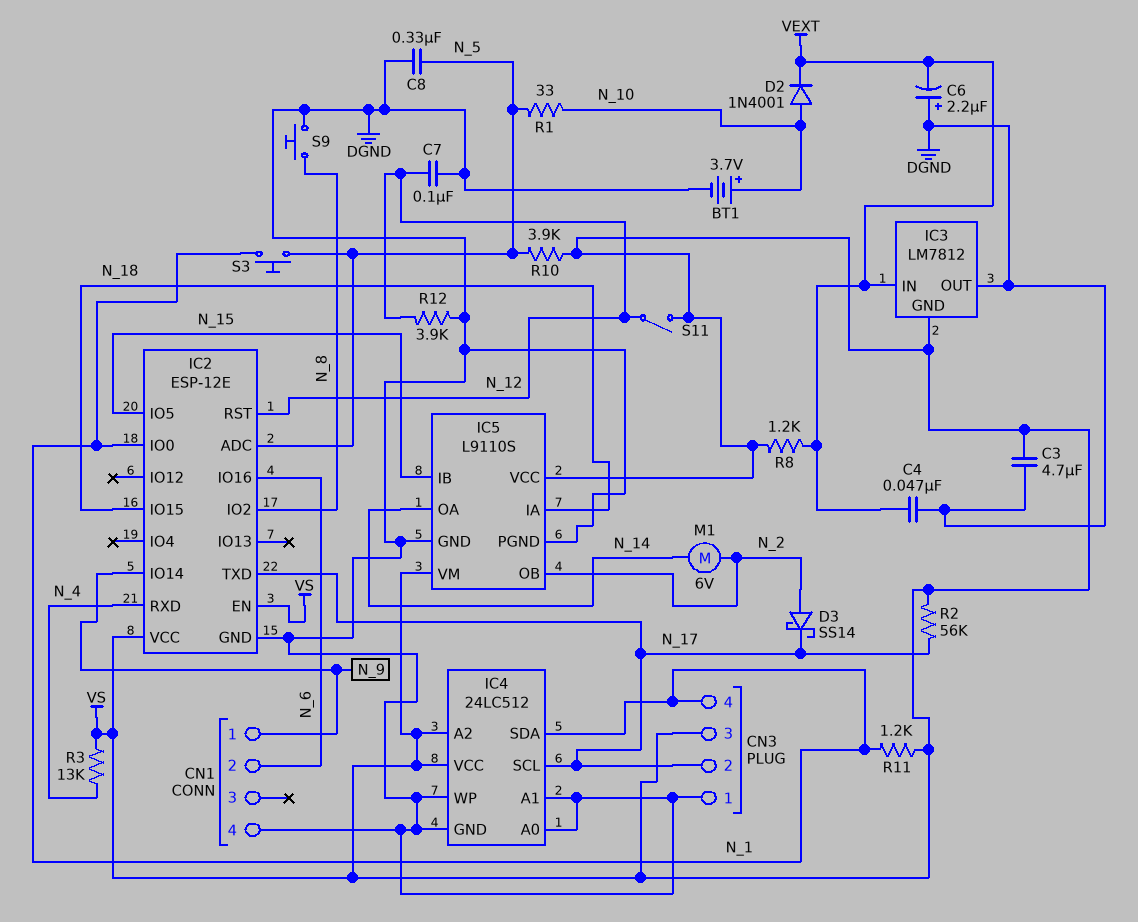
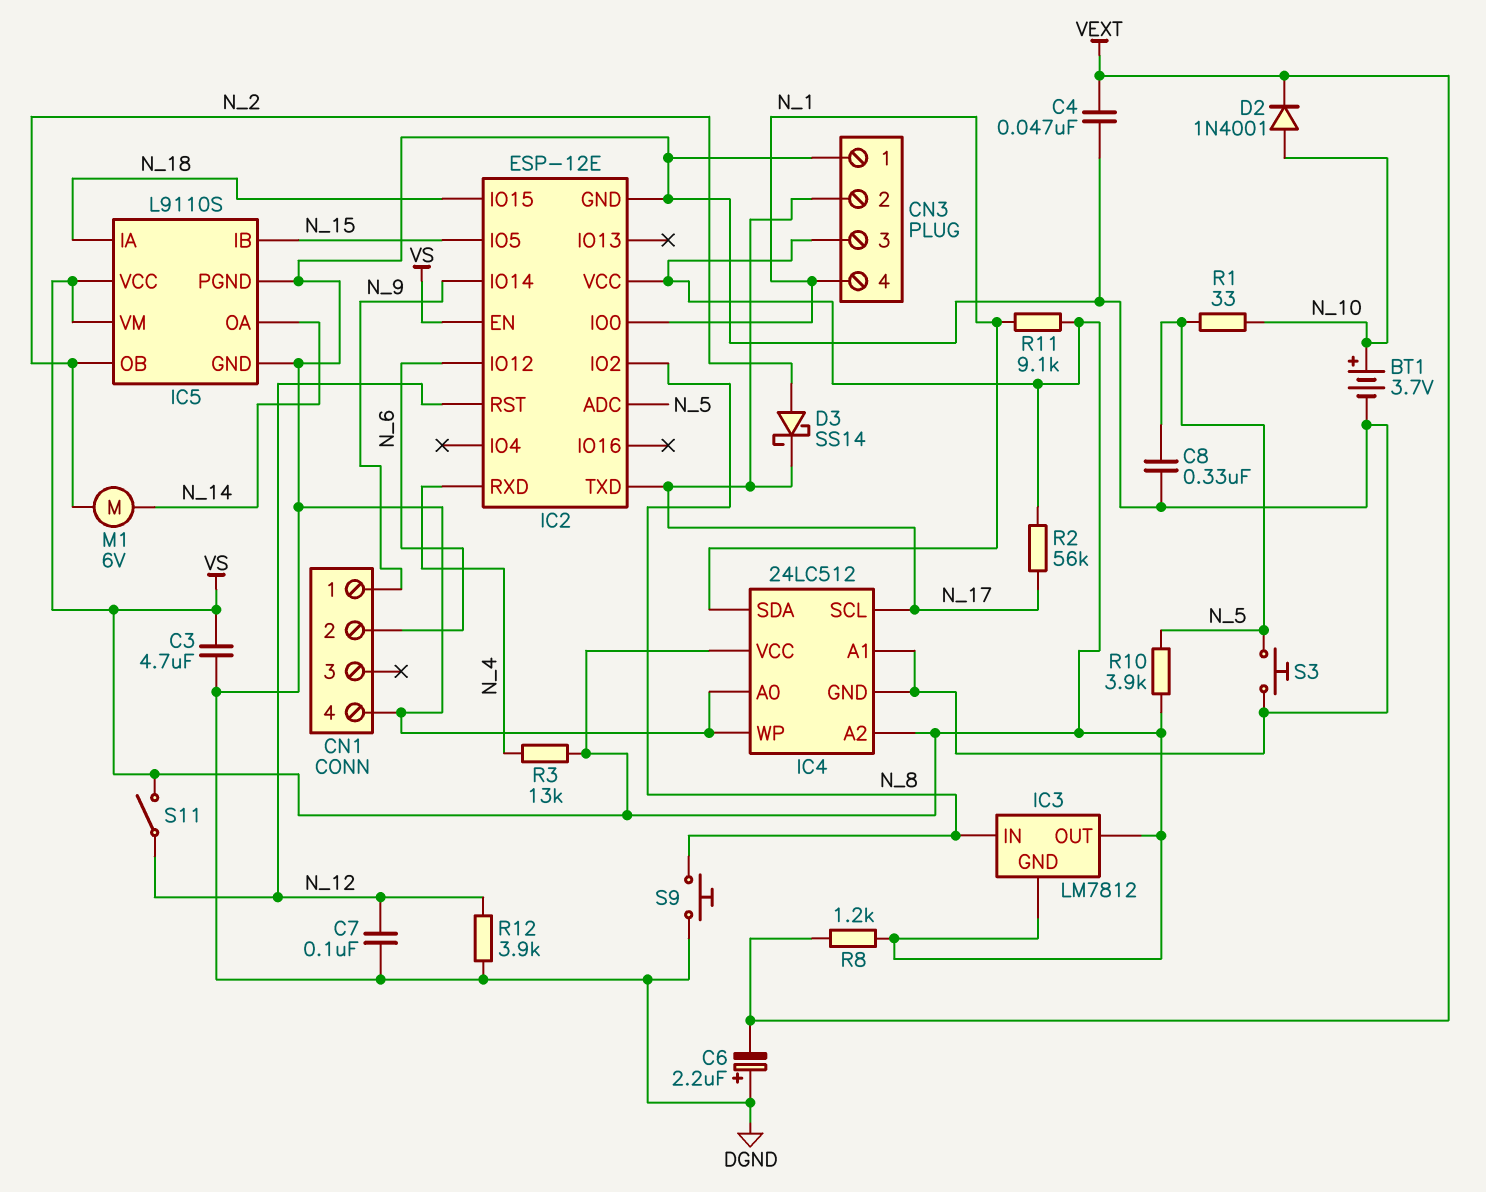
IC2 pin IO12: none -> N_6
IC2 pin IO16: N_6 -> none
IC3 pin IN: VEXT -> N_8
IC3 pin OUT: DGND -> VS
R11: 1.2k (N_1, VS) -> 9.1k (N_1, VS)
S3: button (N_1, N_5) -> button (DGND, N_5)

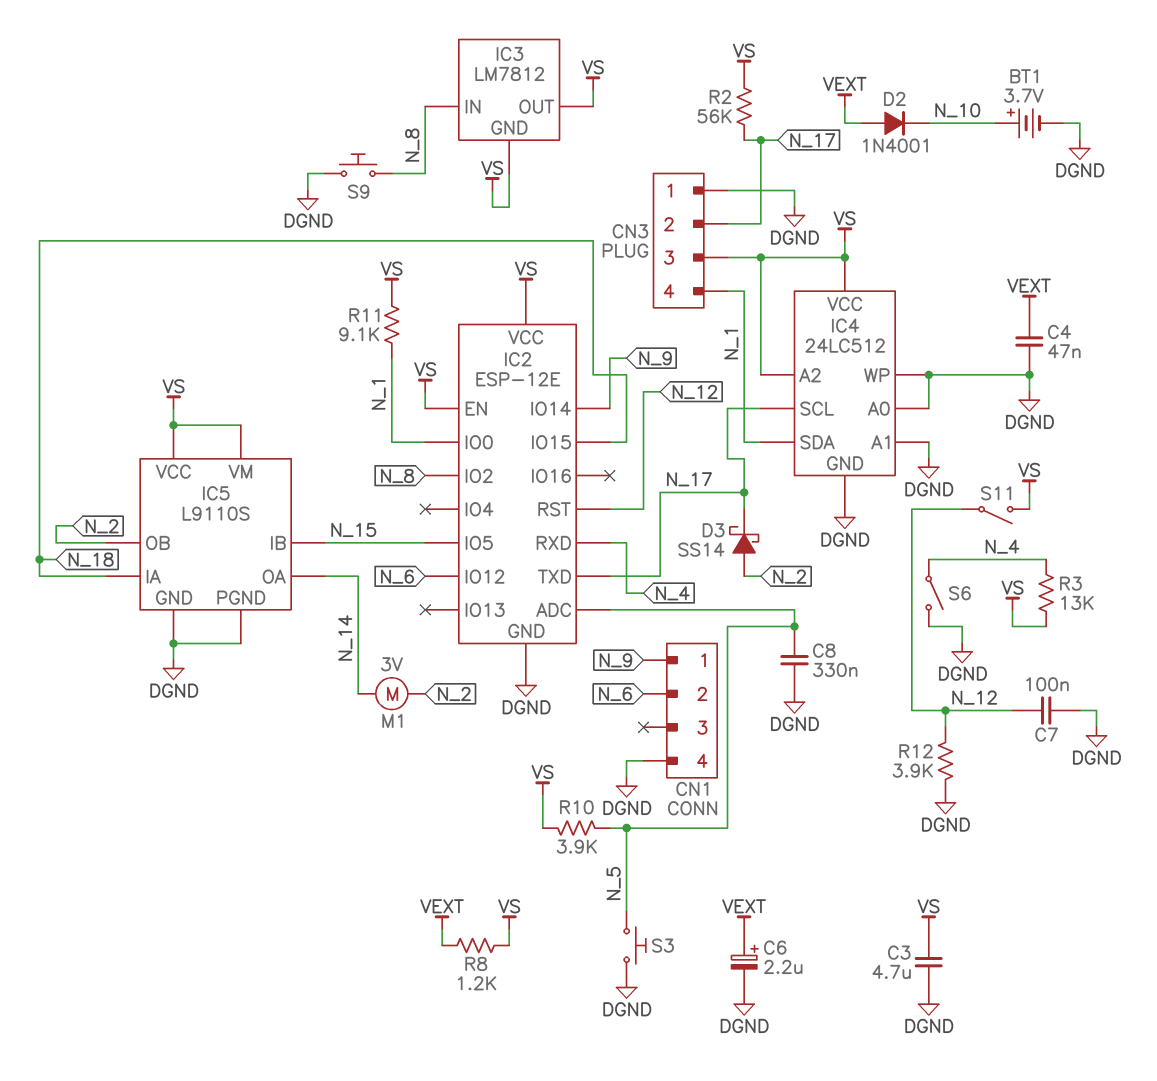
C6: 2.2uF (plus DGND, minus VEXT) -> 2.2uF (plus VEXT, minus DGND)
D2: diode 1N4001 (A N_10, K VEXT) -> diode 1N4001 (A VEXT, K N_10)
M1: motor 6V (N_2, N_14) -> motor 3V (N_2, N_14)
R1: 33 (N_5, N_10) -> none
S6: none -> switch (DGND, N_4)

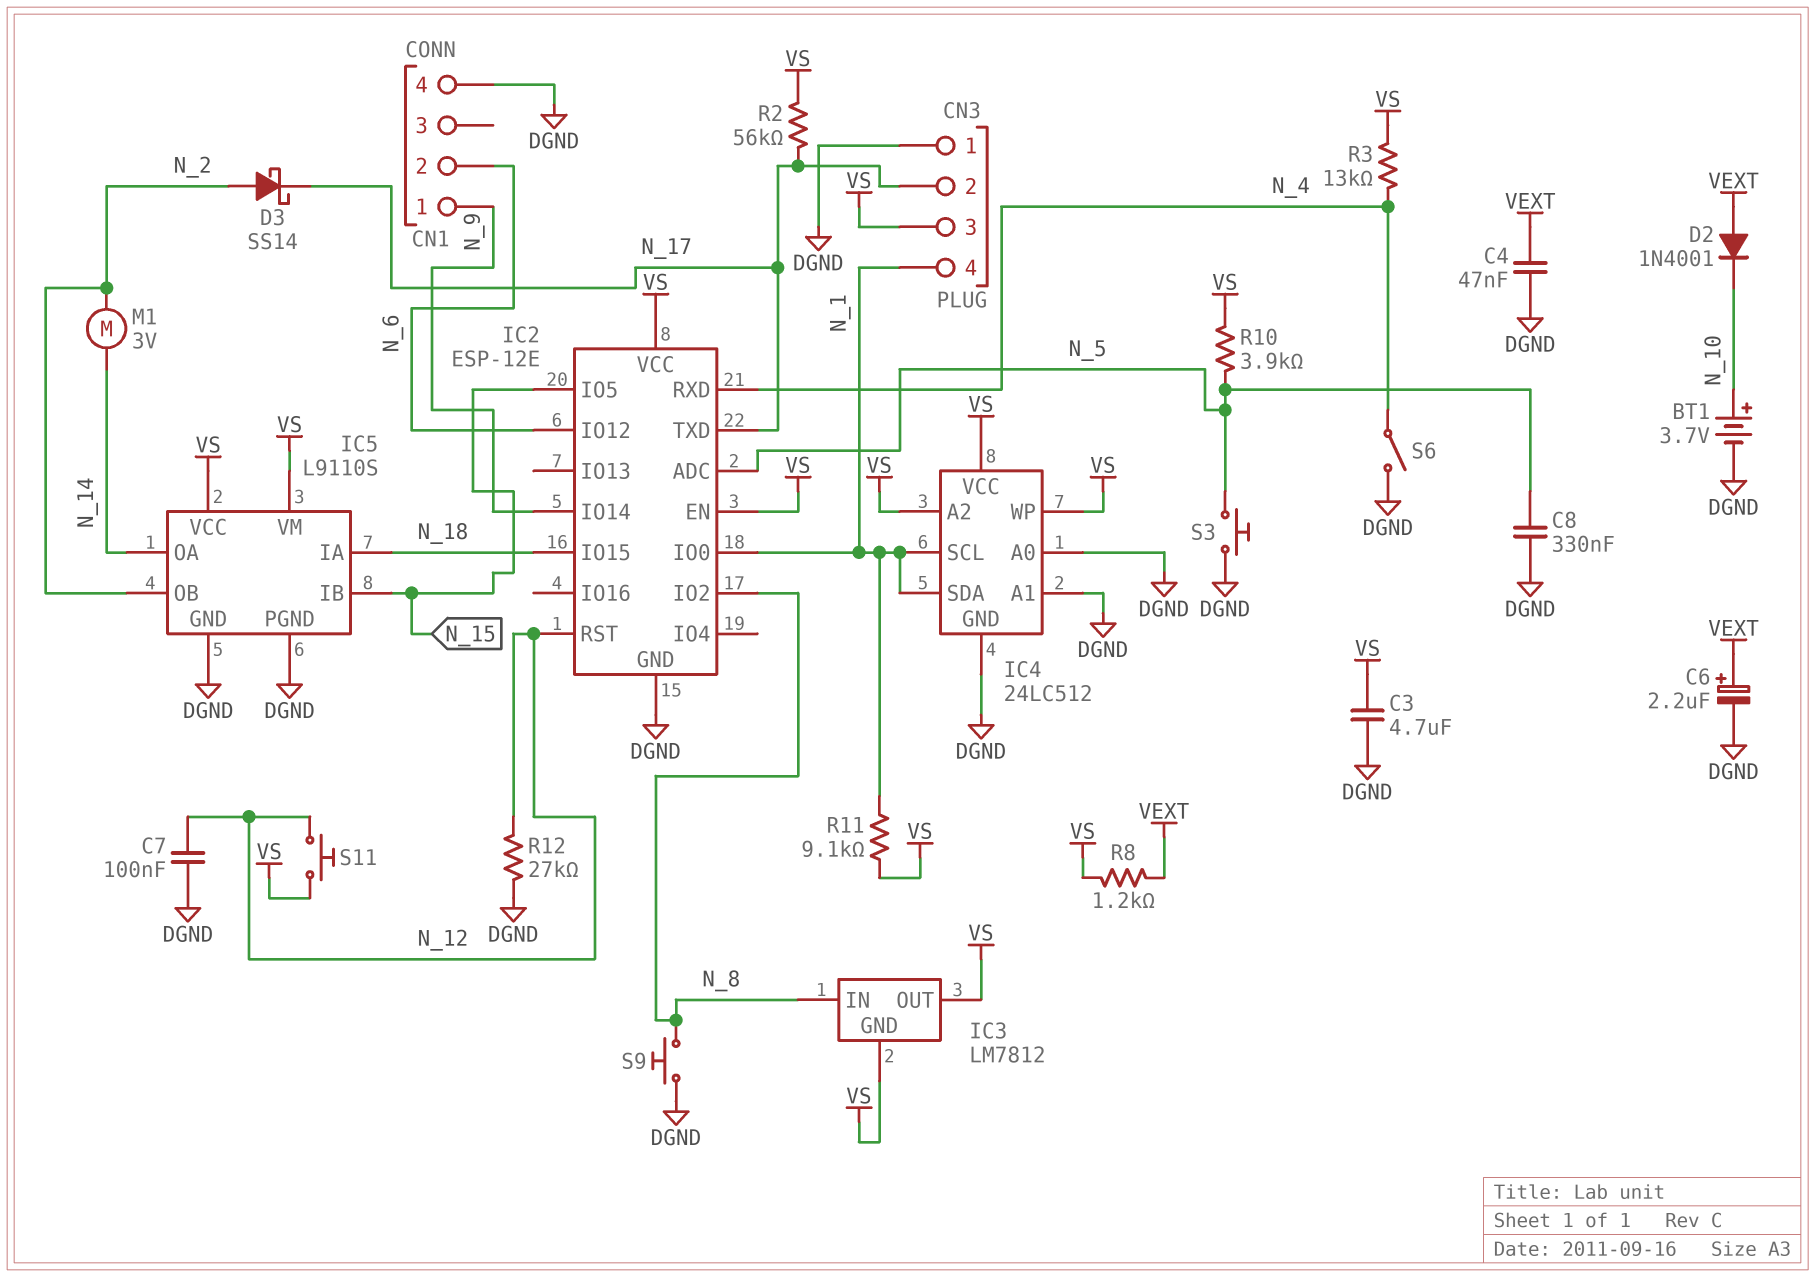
IC4 pin SCL: N_17 -> N_1
IC4 pin WP: DGND -> VS
R12: 3.9k (DGND, N_12) -> 27k (DGND, N_12)
S11: switch (N_12, VS) -> button (N_12, VS)

